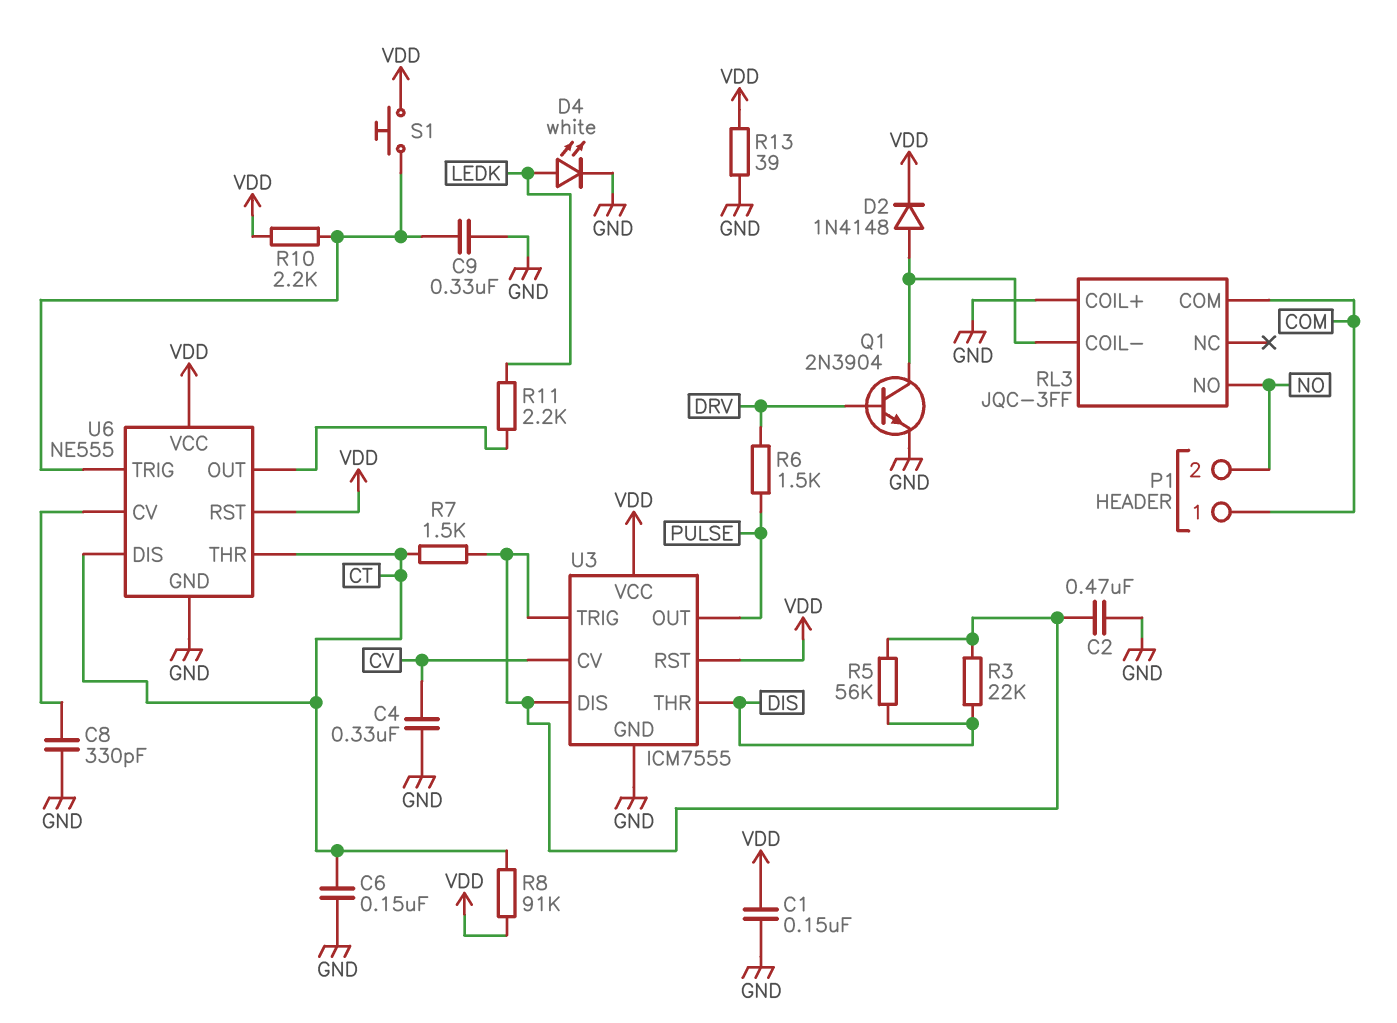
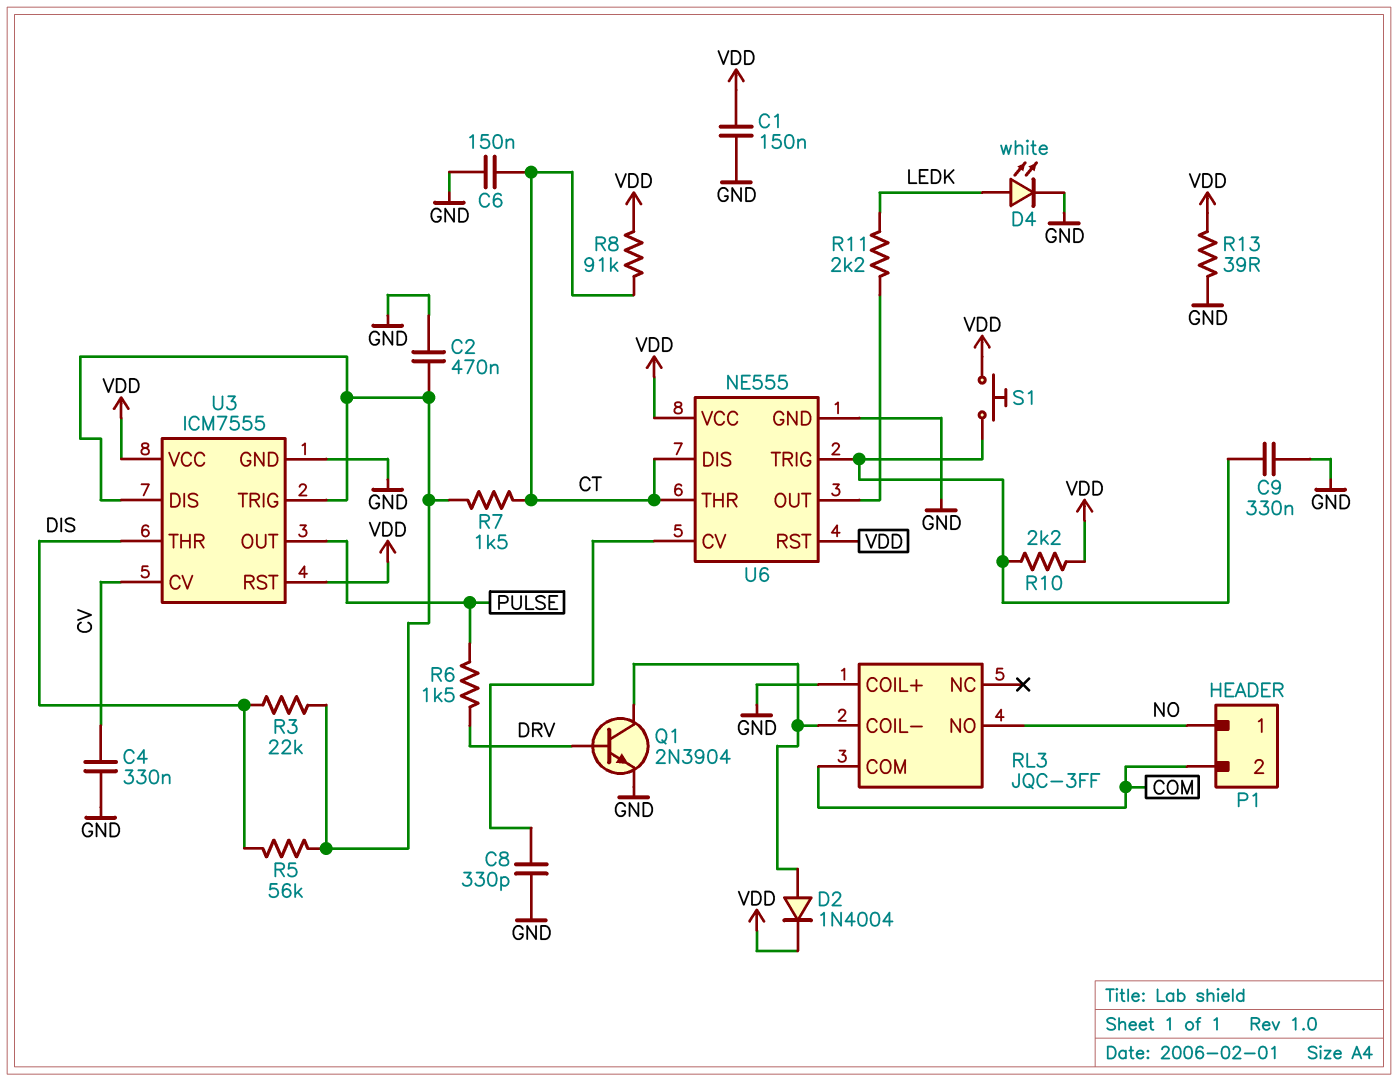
D2: diode 1N4148 (A RL3/COIL-, K VDD) -> diode 1N4004 (A RL3/COIL-, K VDD)
P1 pin 1: COM -> NO
P1 pin 2: NO -> COM

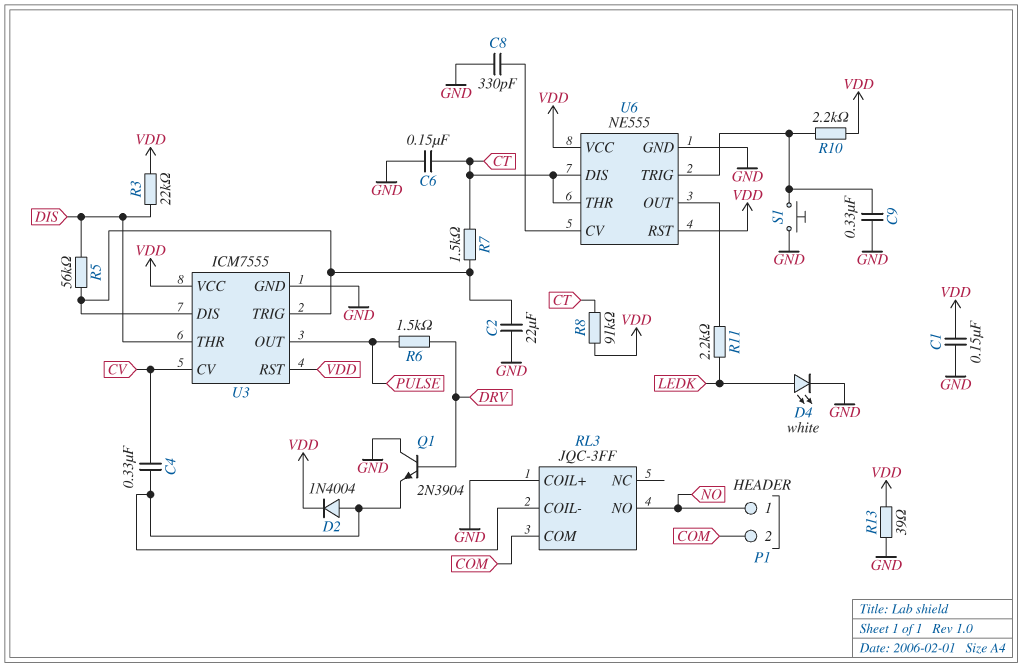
C2: 470nF (GND, U3/DIS) -> 22uF (GND, U3/DIS)
C4: 330nF (CV, GND) -> 330nF (CV, RL3/COIL-)
Q1: NPN 2N3904 (B DRV, C RL3/COIL-, E GND) -> NPN 2N3904 (B DRV, C GND, E RL3/COIL-)
R3: 22k (DIS, U3/DIS) -> 22k (DIS, VDD)
S1: button (U6/TRIG, VDD) -> button (GND, U6/TRIG)

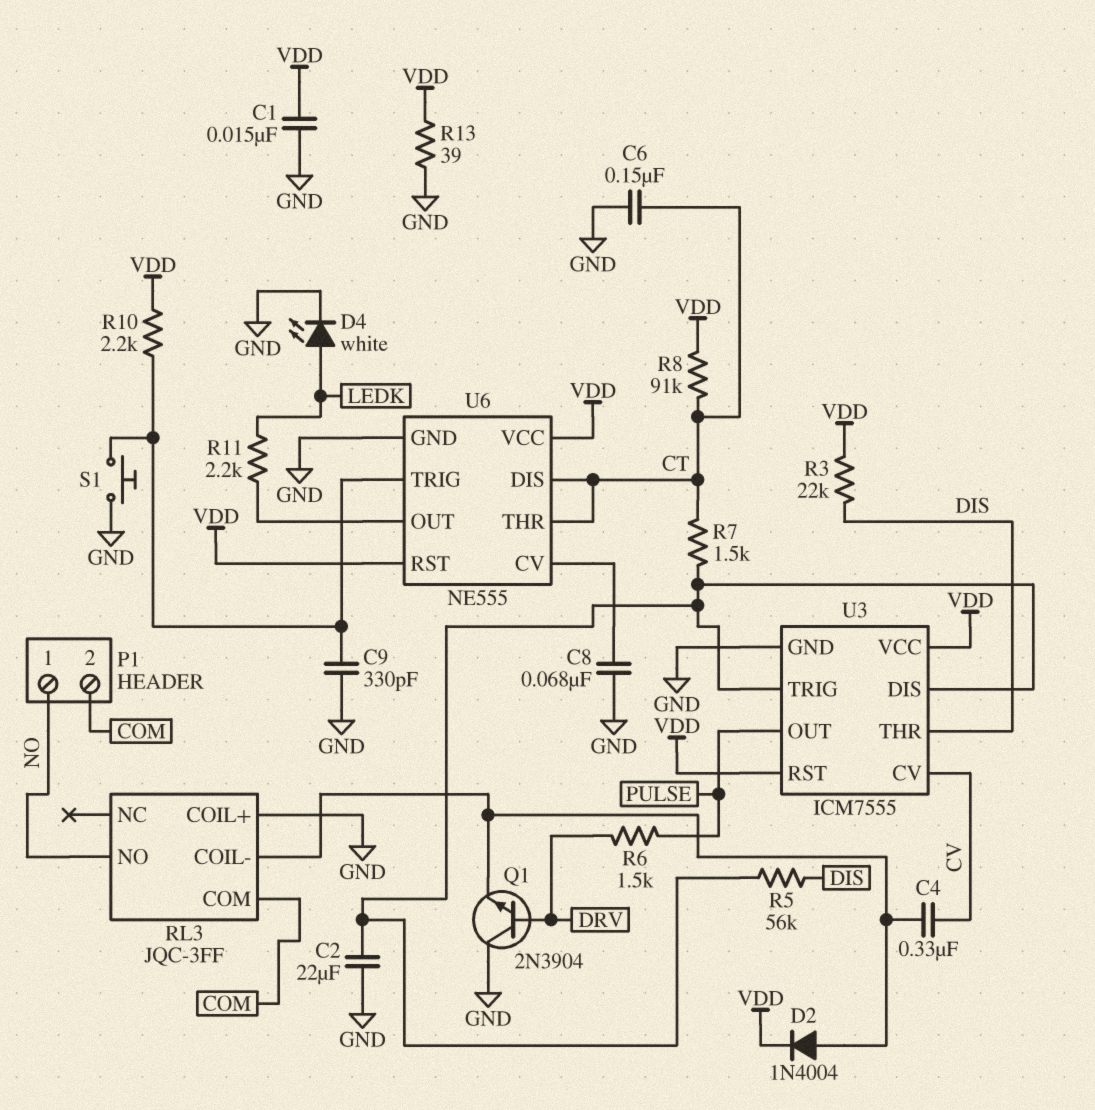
C1: 150nF (GND, VDD) -> 15nF (GND, VDD)
C8: 330pF (GND, U6/CV) -> 68nF (GND, U6/CV)
C9: 330nF (GND, U6/TRIG) -> 330pF (GND, U6/TRIG)

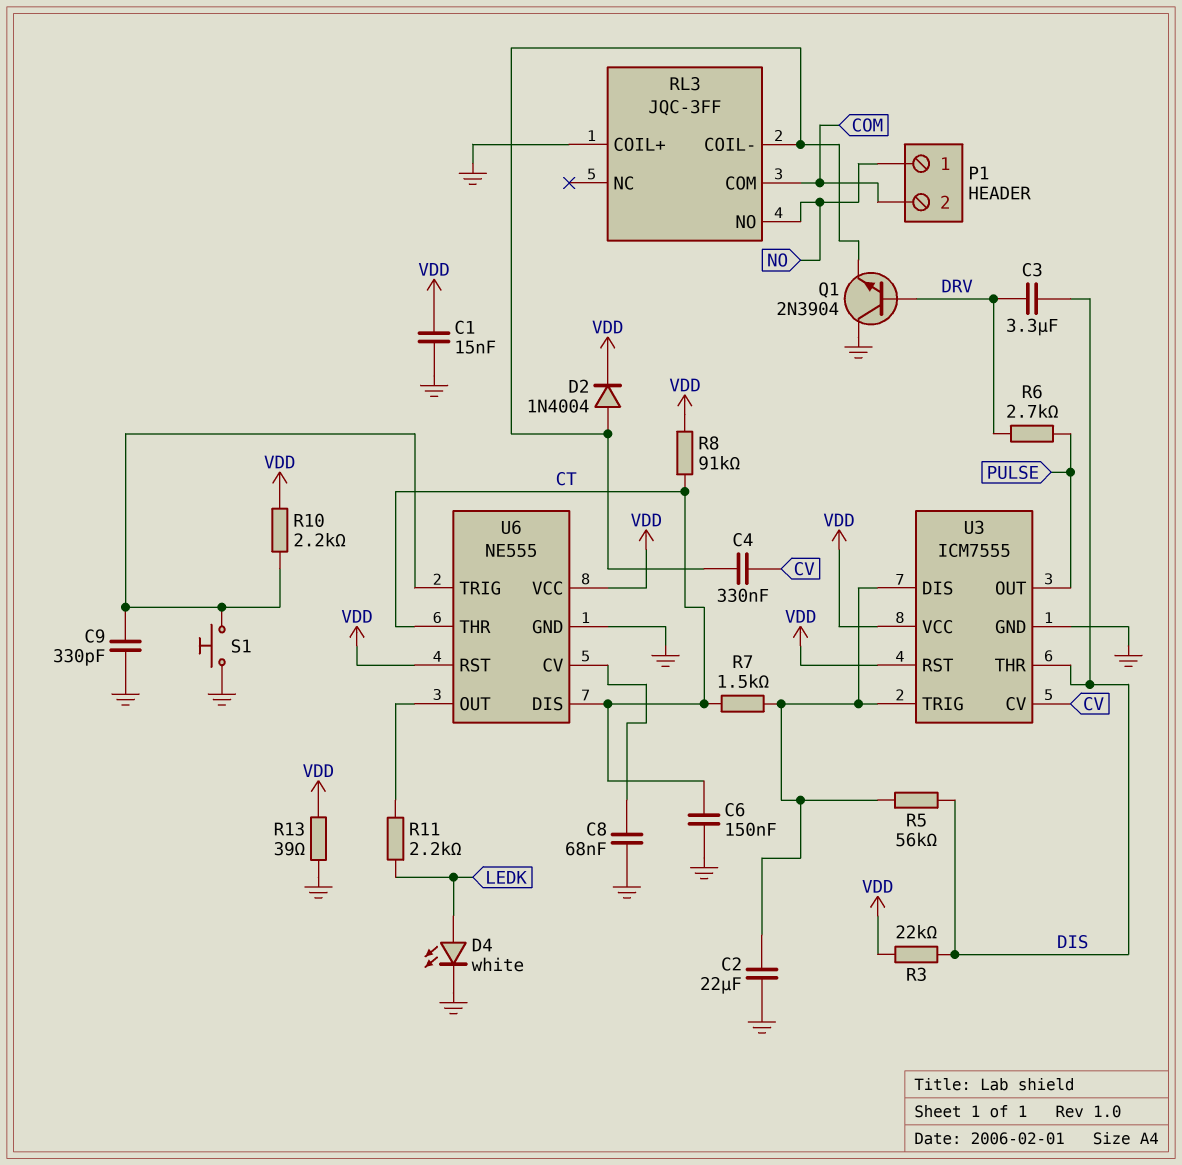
C3: none -> 3.3uF (DIS, DRV)
R6: 1.5k (DRV, PULSE) -> 2.7k (DRV, PULSE)

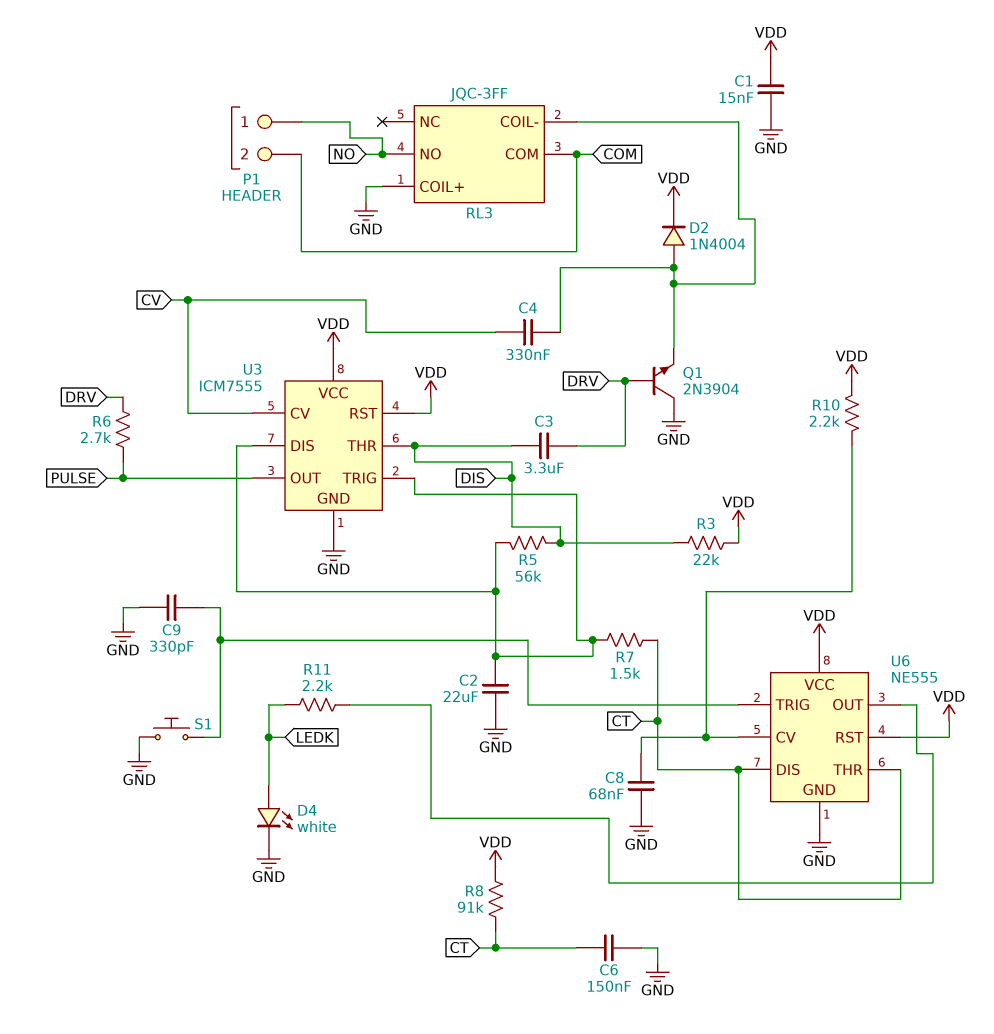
R10: 2.2k (U6/TRIG, VDD) -> 2.2k (U6/CV, VDD)
R13: 39 (GND, VDD) -> none

